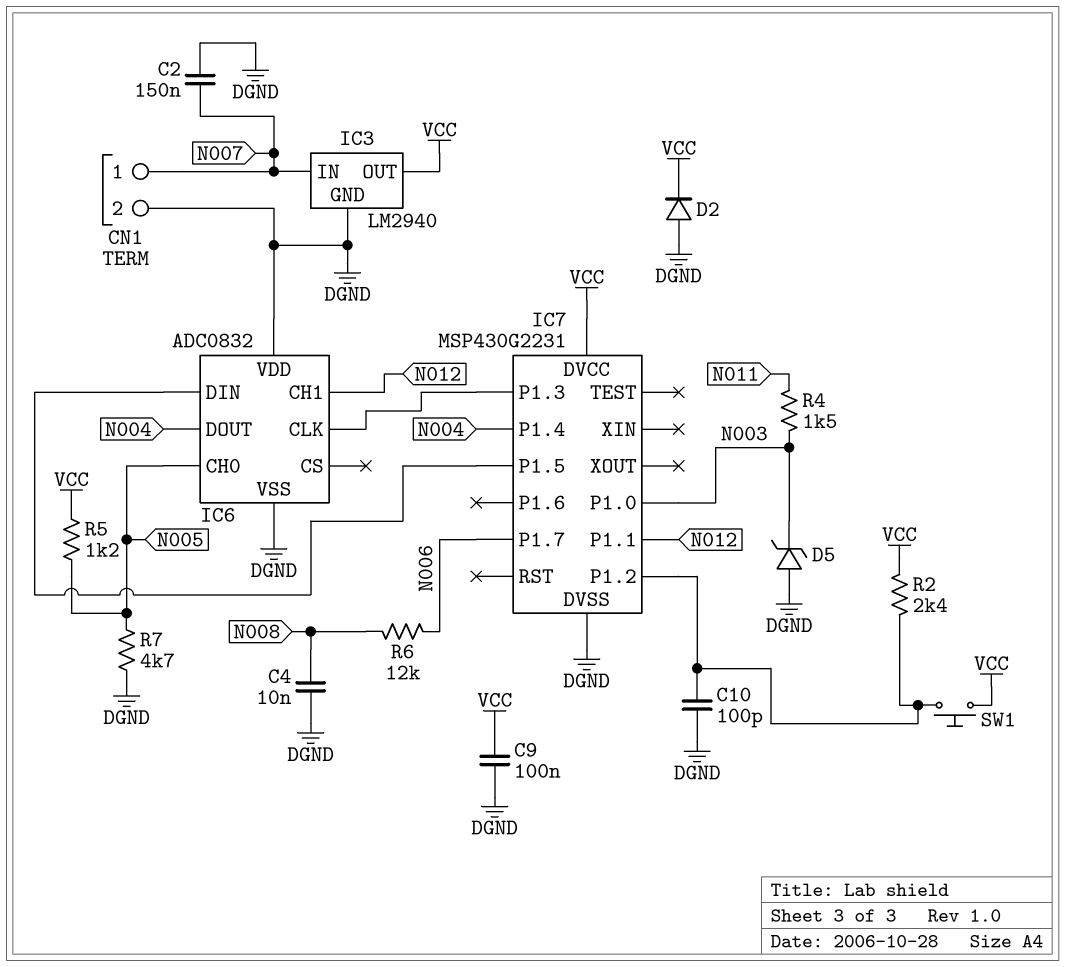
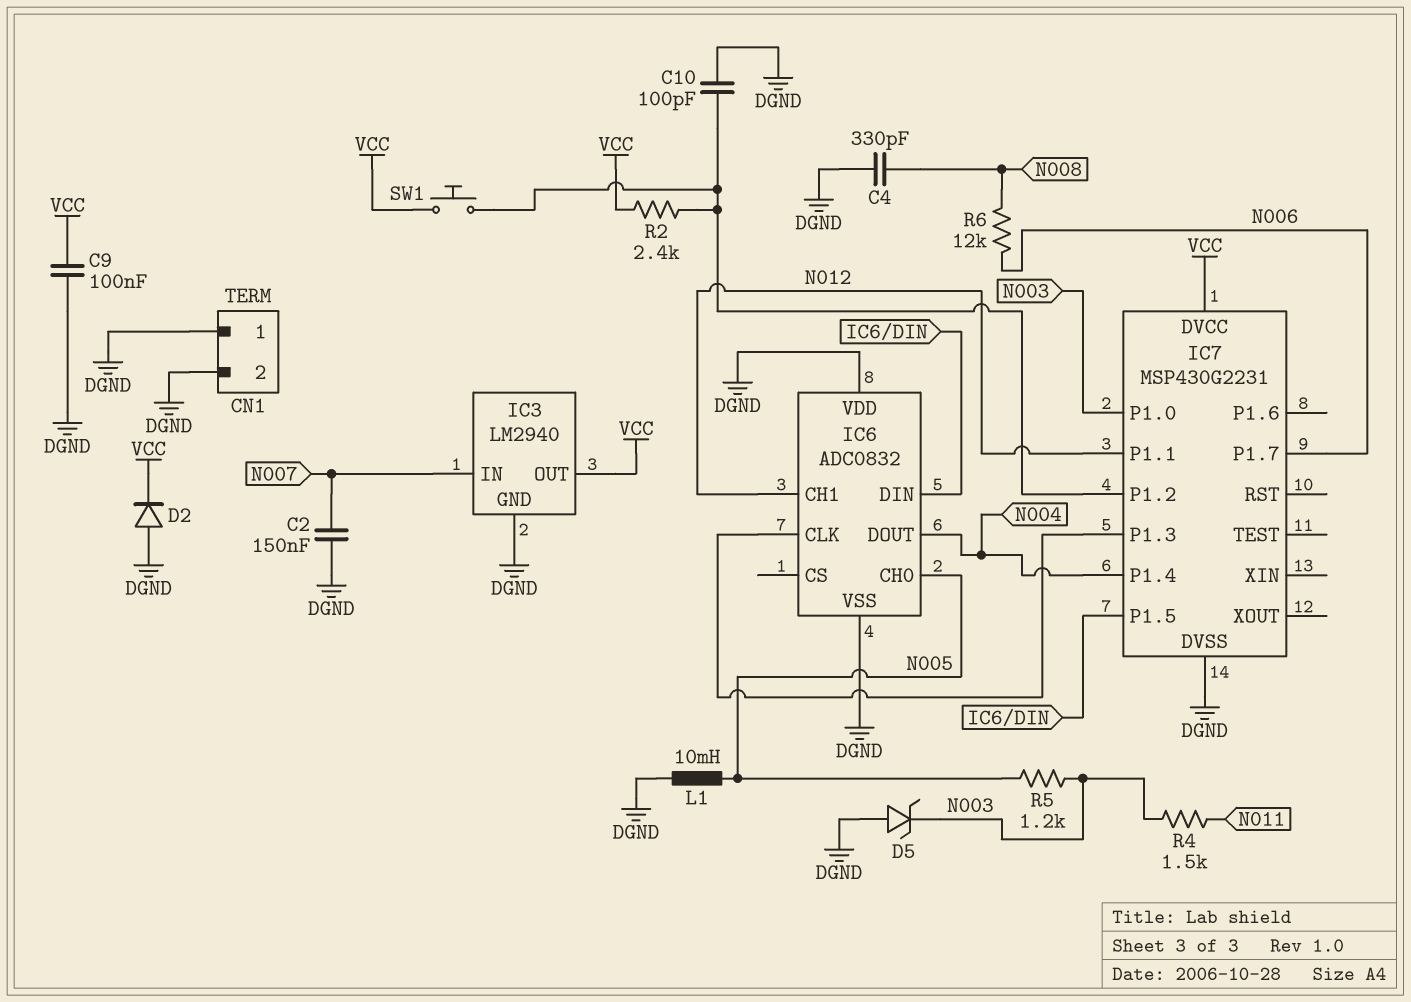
C4: 10nF (DGND, N008) -> 330pF (DGND, N008)
CN1 pin 1: N007 -> DGND
L1: none -> 10mH (DGND, N005)
R5: 1.2k (N005, VCC) -> 1.2k (N003, N005)
R7: 4.7k (DGND, N005) -> none

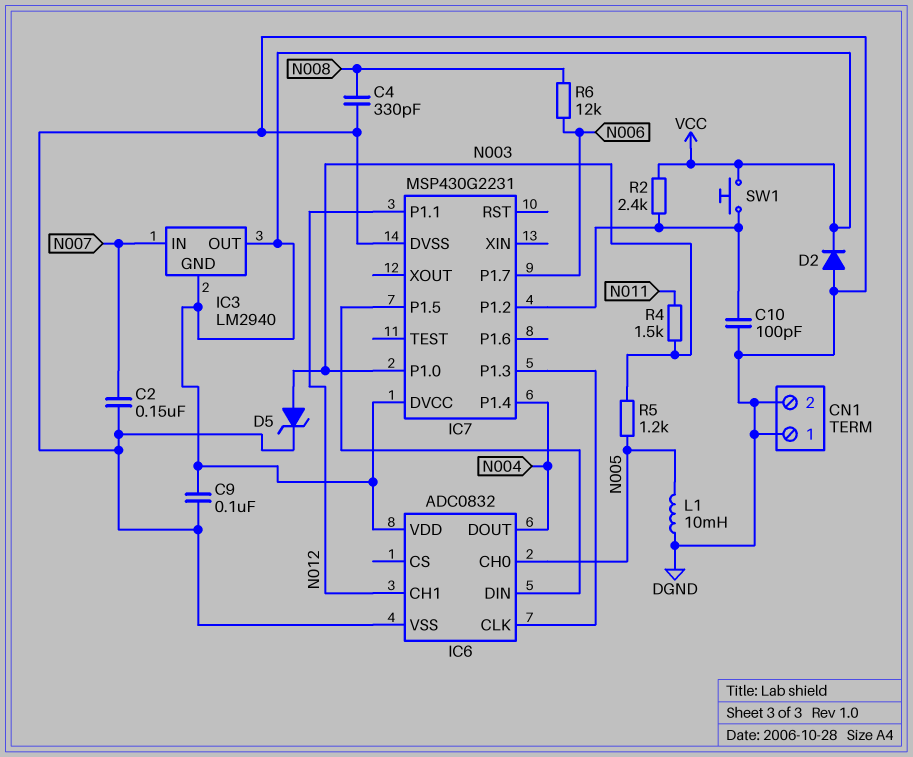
D5: zener (A DGND, K N003) -> zener (A N003, K DGND)
IC3 pin GND: DGND -> VCC
IC6 pin VDD: DGND -> VCC

